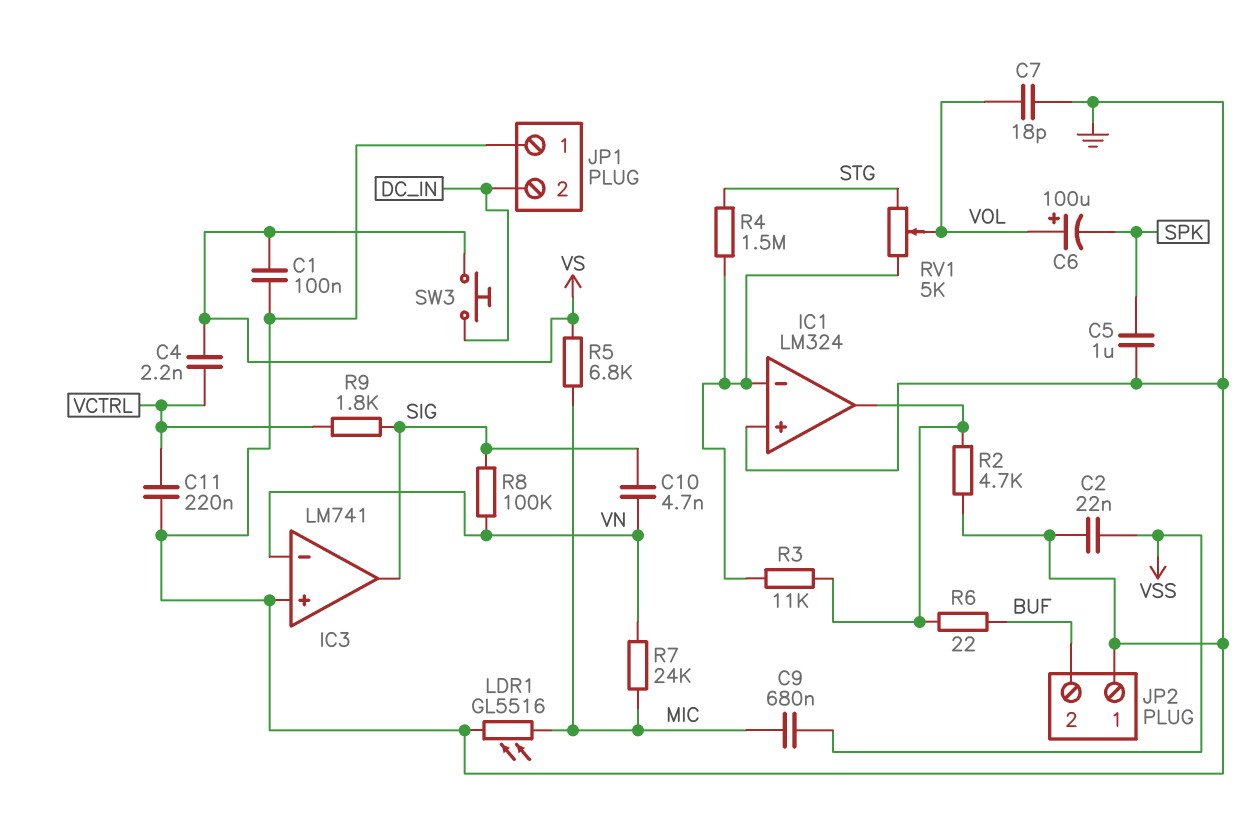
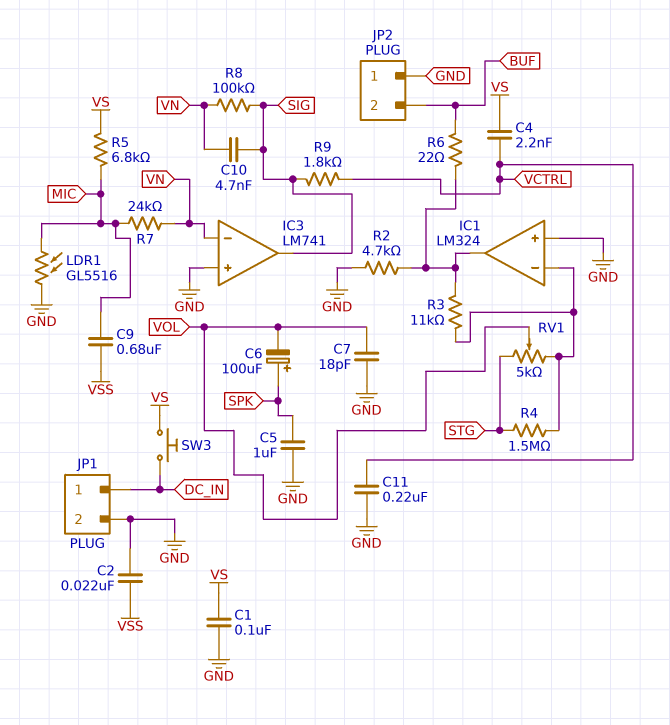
C6: 100uF (plus VOL, minus SPK) -> 100uF (plus SPK, minus VOL)
JP1 pin 1: GND -> DC_IN
JP1 pin 2: DC_IN -> GND

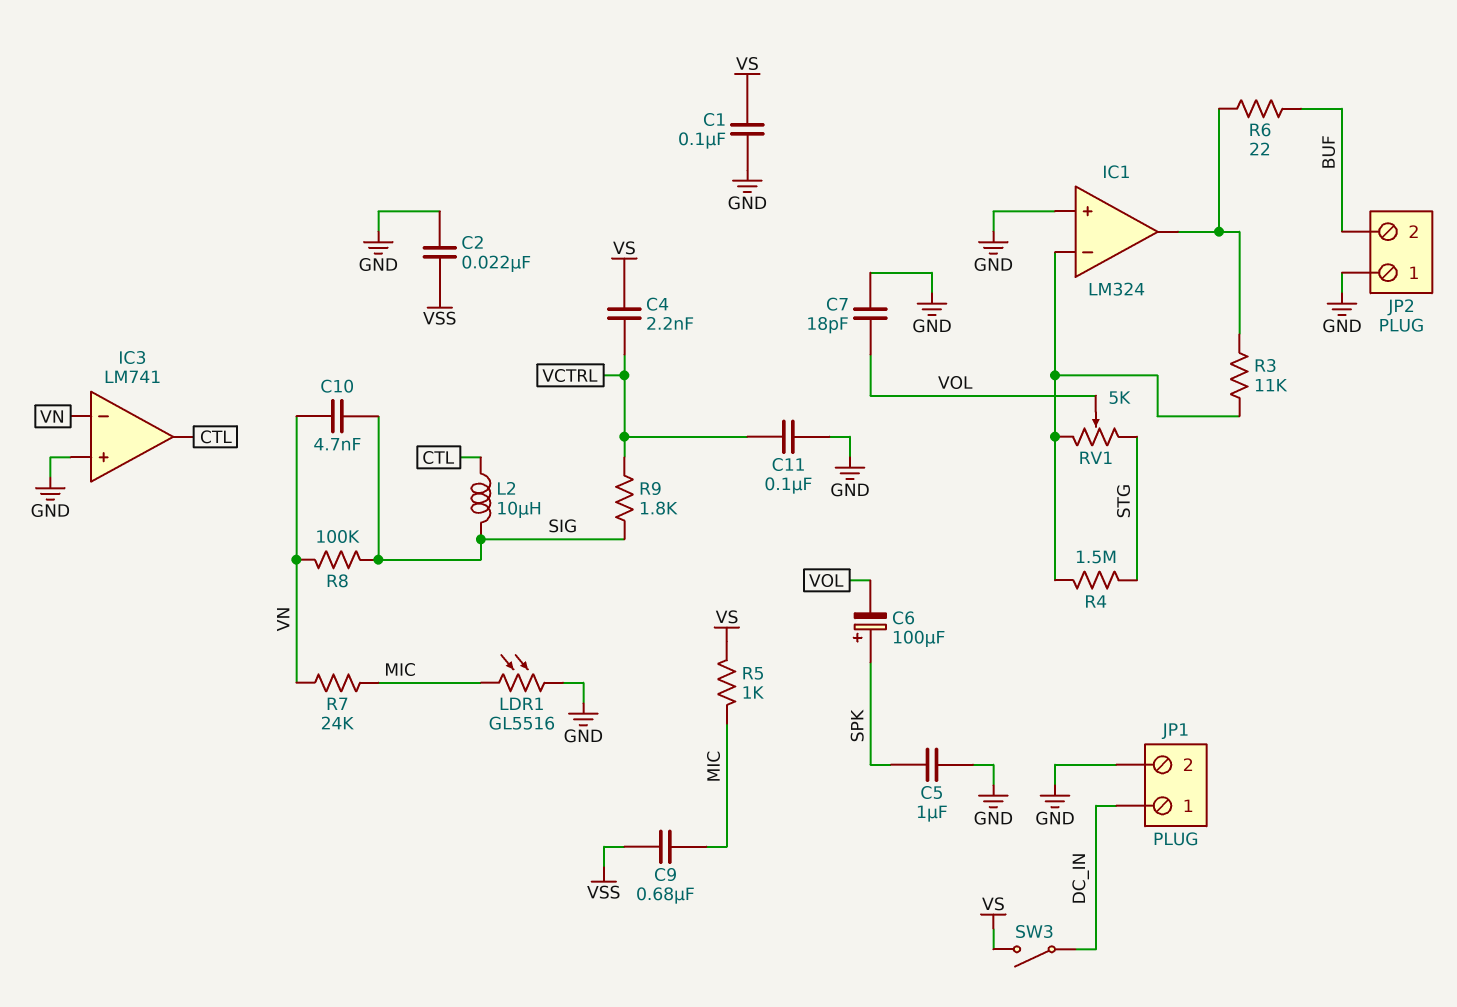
C11: 220nF (GND, VCTRL) -> 100nF (GND, VCTRL)
IC3 pin out: SIG -> CTL
L2: none -> 10uH (CTL, SIG)
R2: 4.7k (GND, IC1/out) -> none
R5: 6.8k (MIC, VS) -> 1k (MIC, VS)
SW3: button (DC_IN, VS) -> switch (DC_IN, VS)

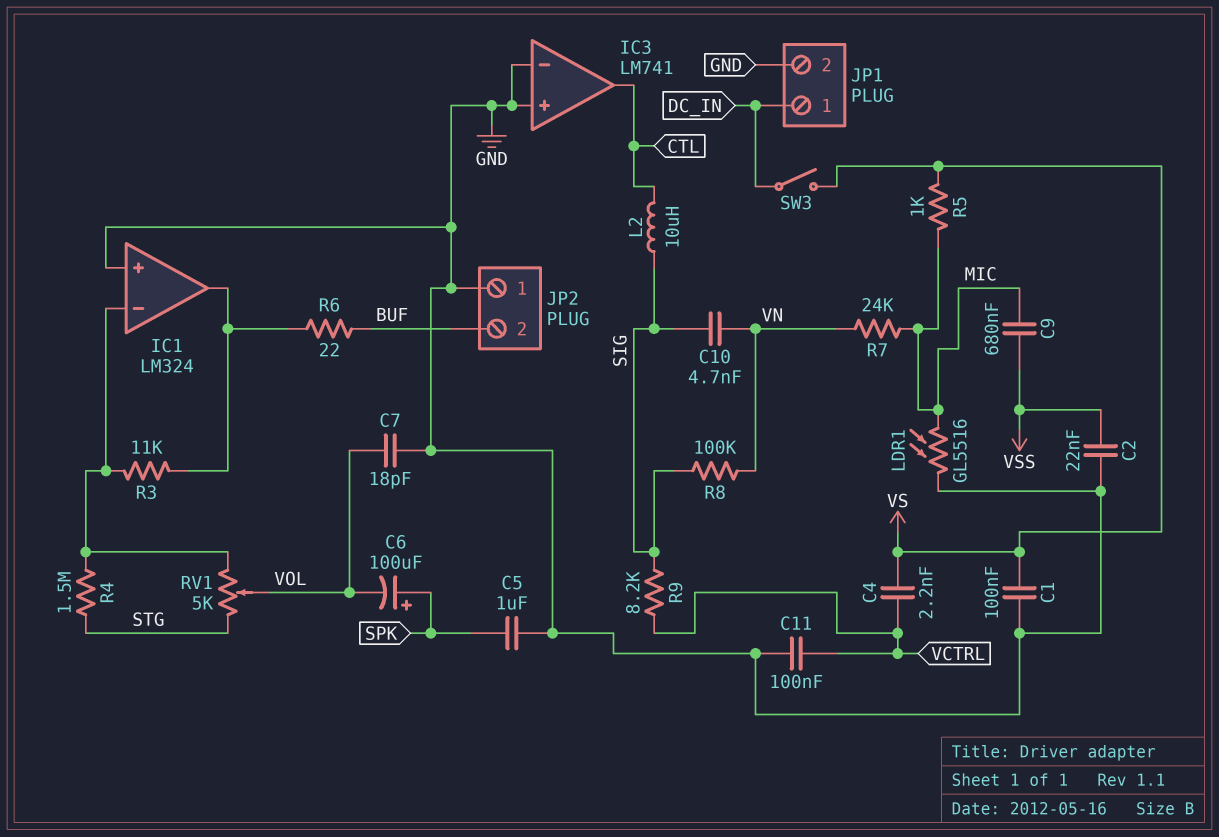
IC3 pin in-: VN -> GND
R9: 1.8k (SIG, VCTRL) -> 8.2k (SIG, VCTRL)

